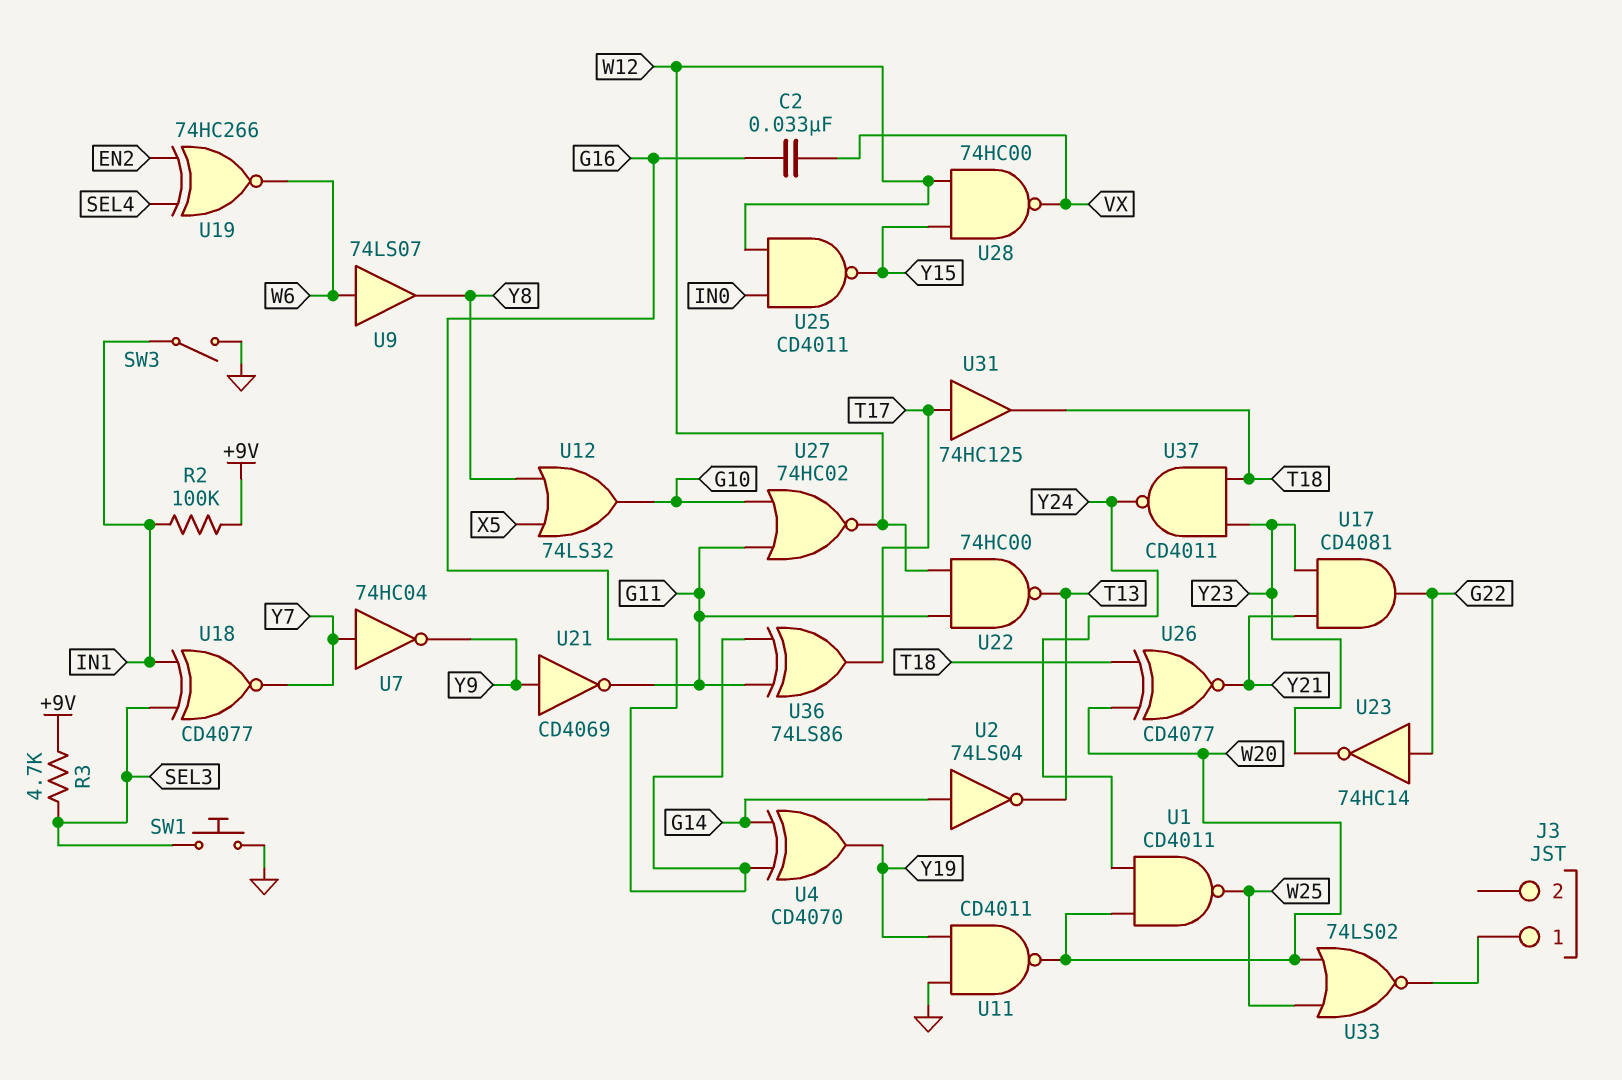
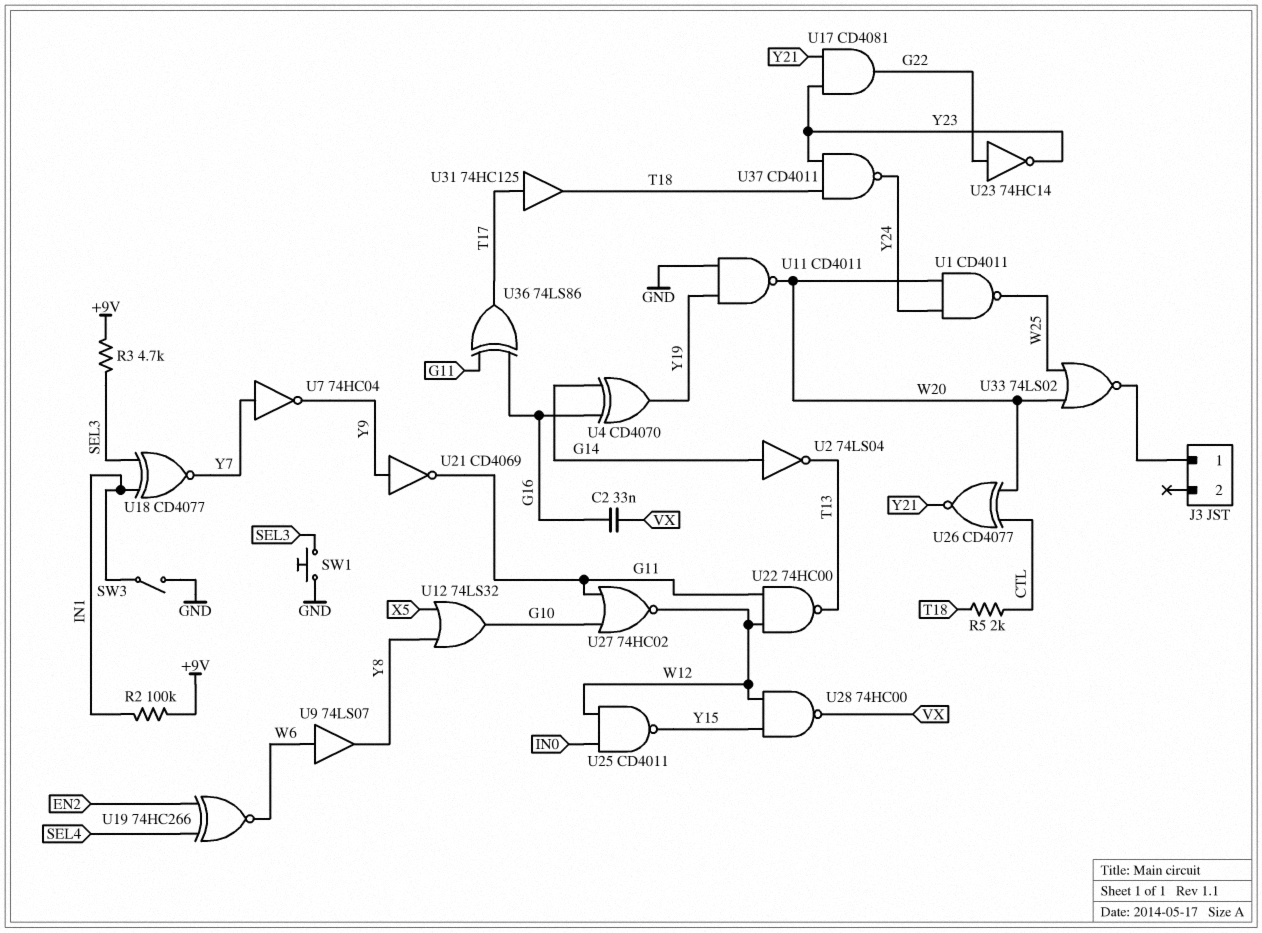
R5: none -> 2k (CTL, T18)
U26: XNOR CD4077 (in T18, in W20, out Y21) -> XNOR CD4077 (in CTL, in W20, out Y21)

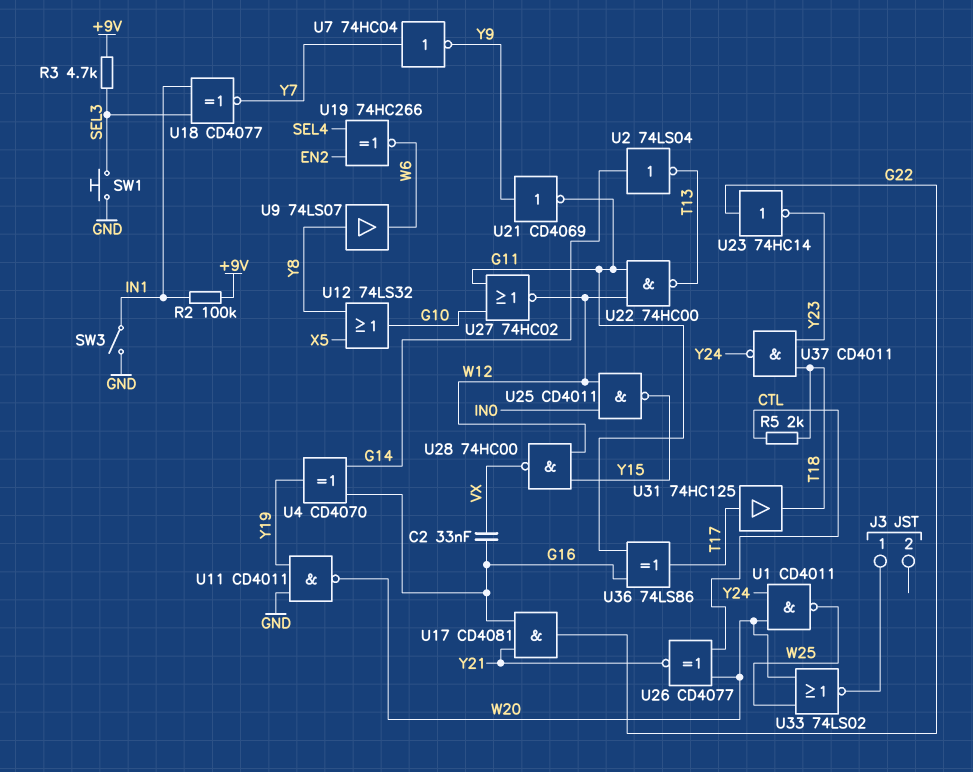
U9: buffer 74LS07 (in W6, out Y8) -> buffer 74LS07 (in Y8, out W6)
U17: AND CD4081 (in Y21, in Y23, out G22) -> AND CD4081 (in G16, in Y21, out G22)

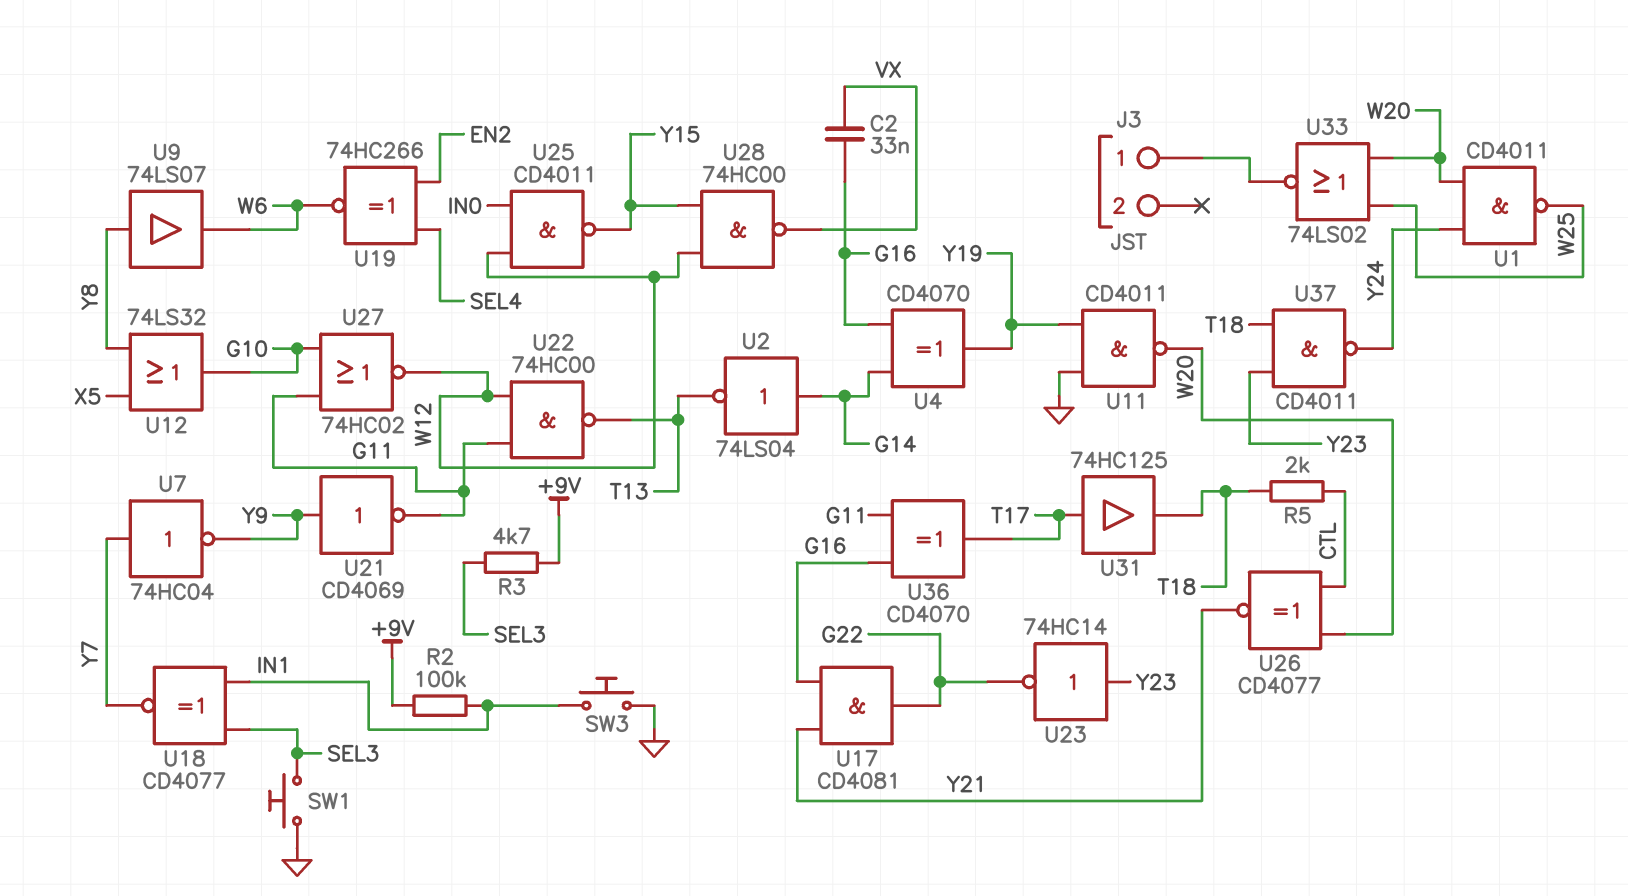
SW3: switch (GND, IN1) -> button (GND, IN1)
U23: NOT 74HC14 (in G22, out Y23) -> NOT 74HC14 (in Y23, out G22)
U36: XOR 74LS86 (in G11, in G16, out T17) -> XOR CD4070 (in G11, in G16, out T17)

